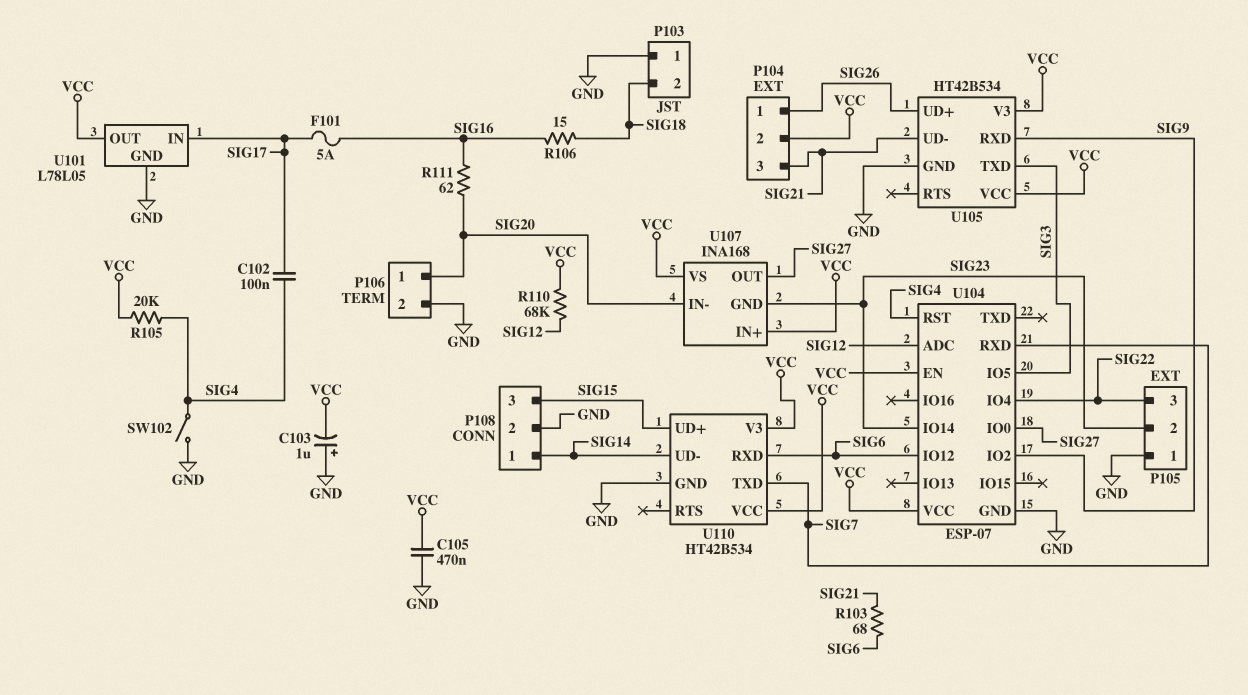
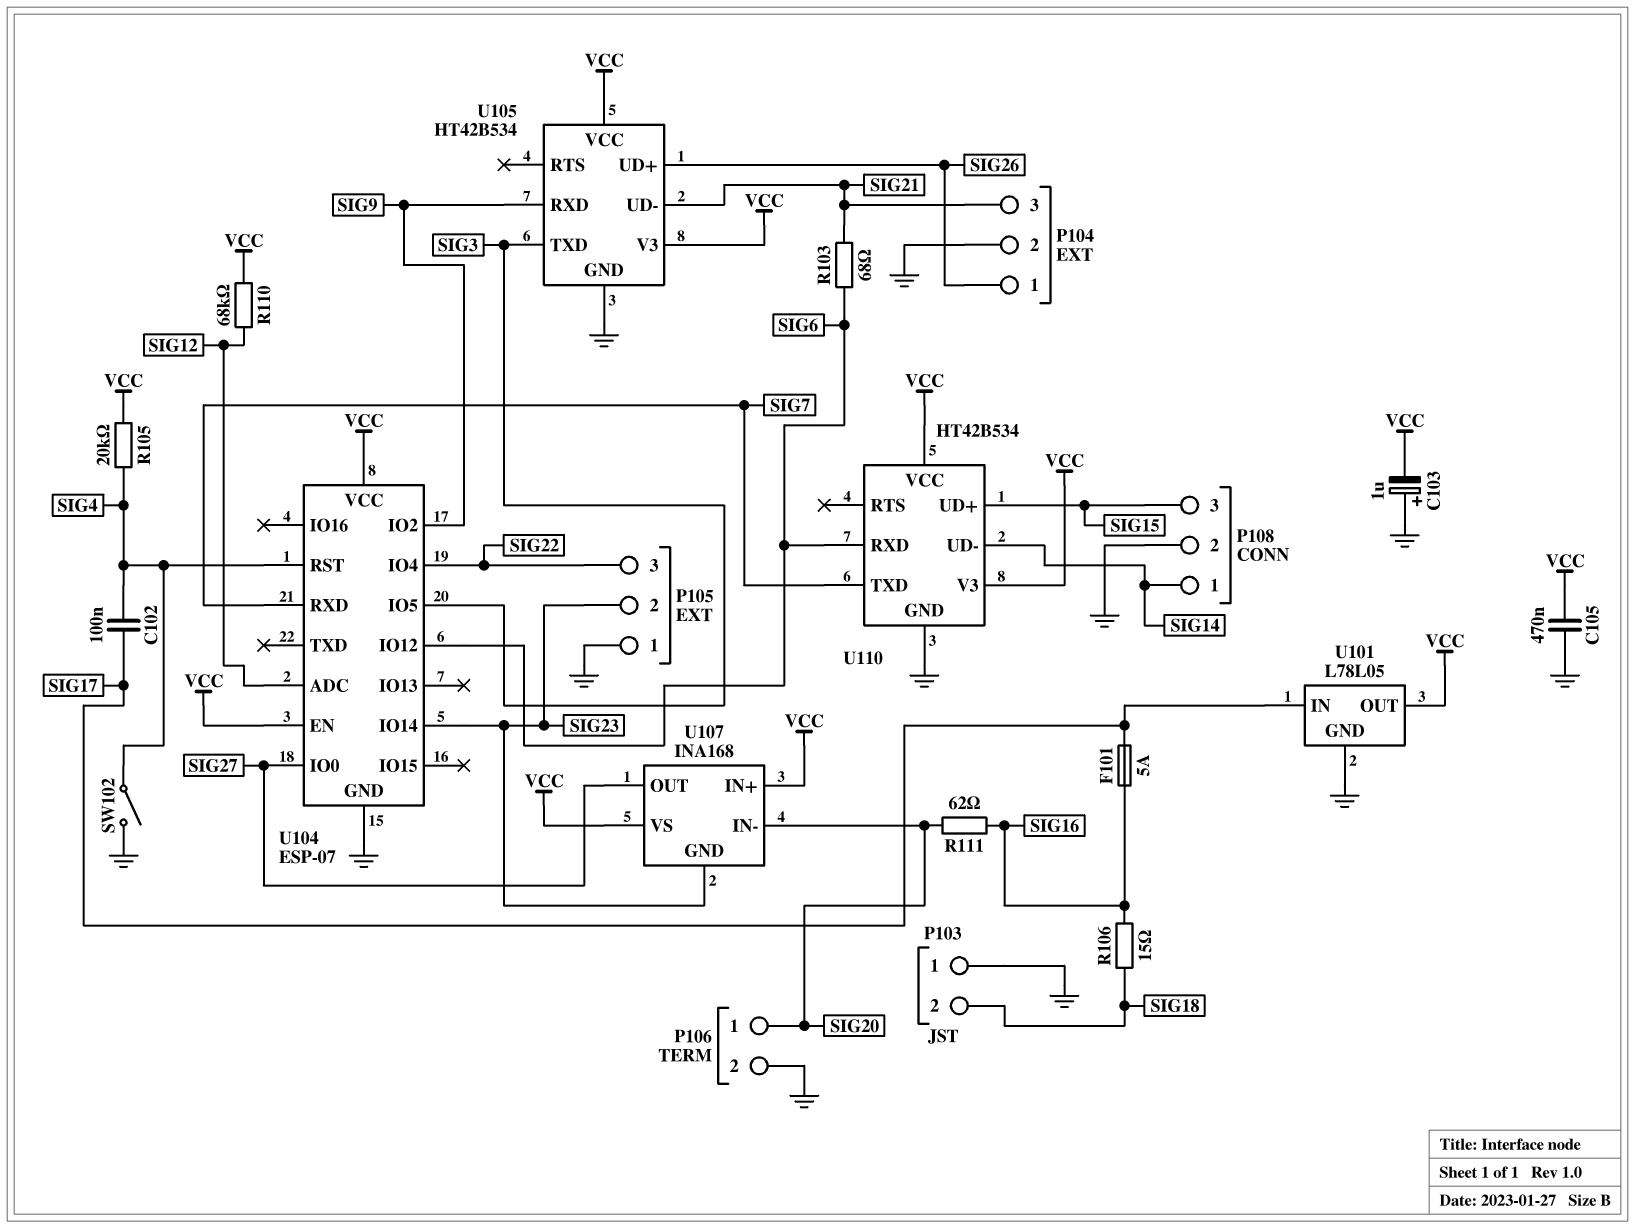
P104 pin 2: VCC -> GND

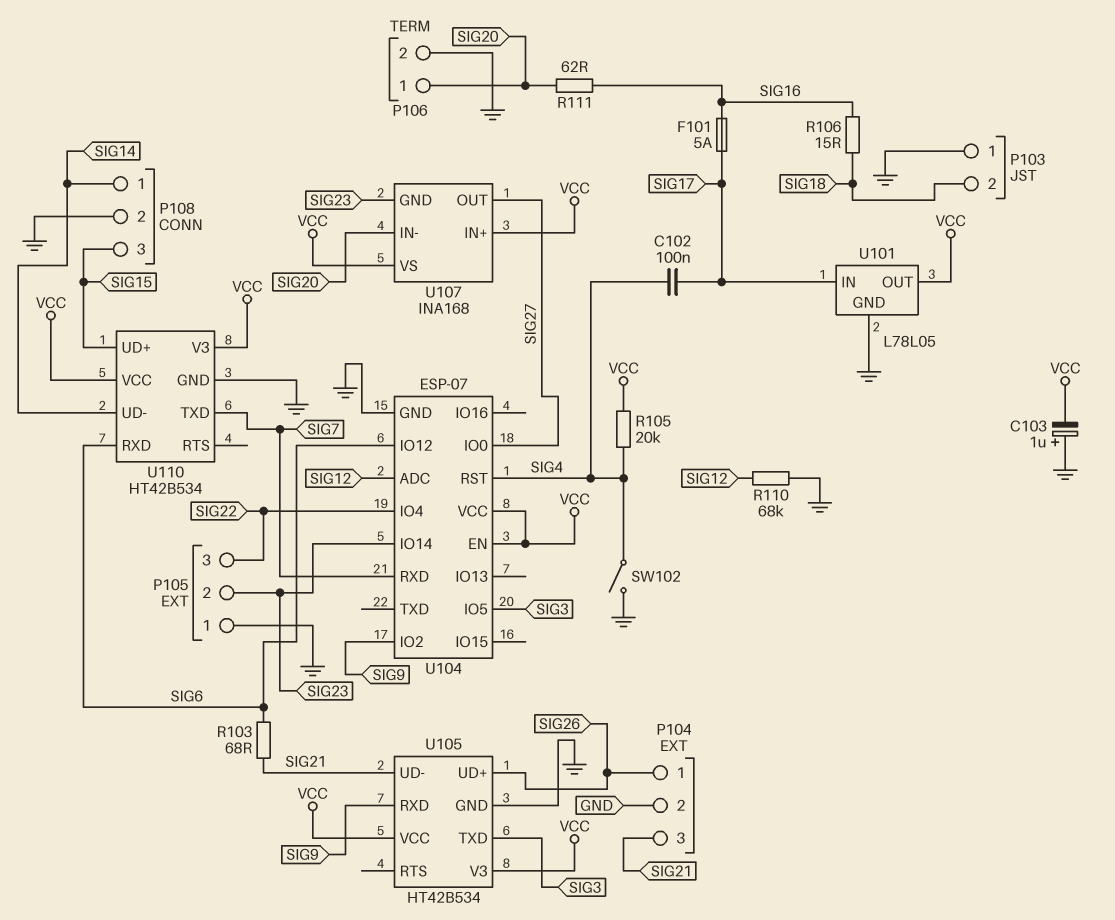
C105: 470nF (GND, VCC) -> none
R110: 68k (SIG12, VCC) -> 68k (GND, SIG12)

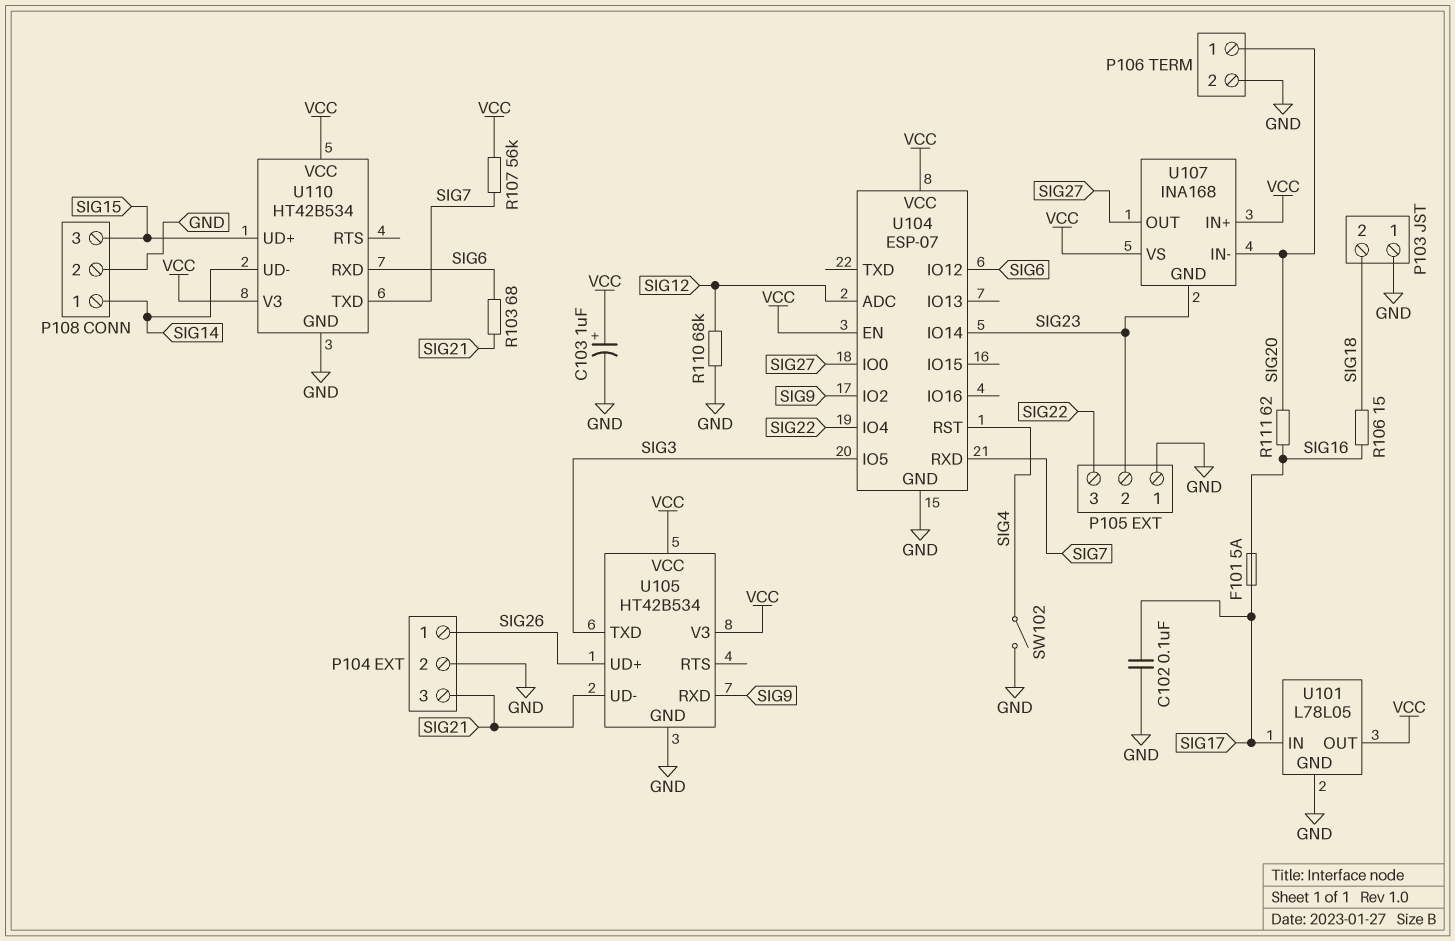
C102: 100nF (SIG4, SIG17) -> 100nF (GND, SIG17)
C103: 1uF (plus GND, minus VCC) -> 1uF (plus VCC, minus GND)
R105: 20k (SIG4, VCC) -> none
R107: none -> 56k (SIG7, VCC)

